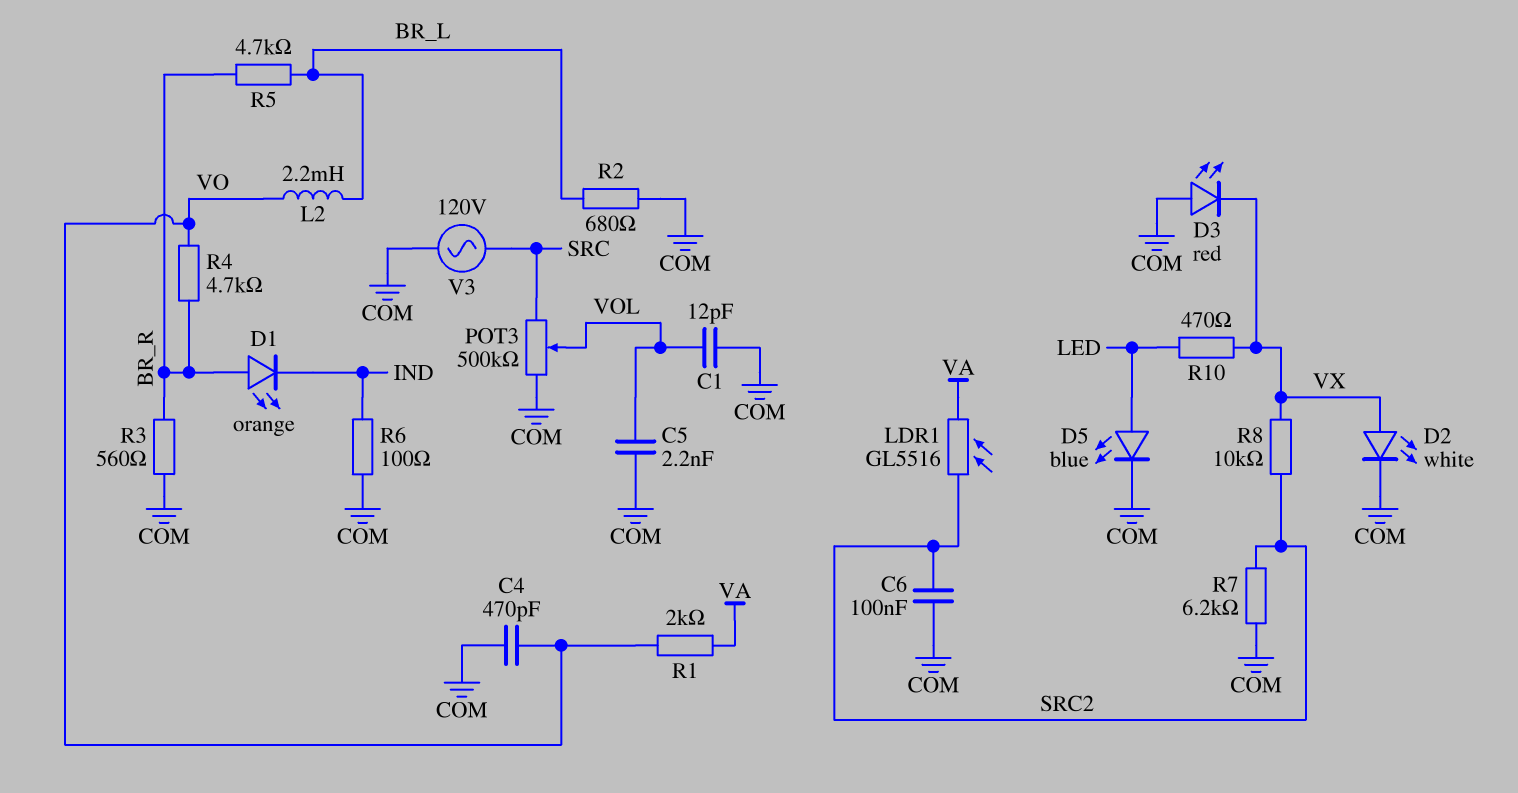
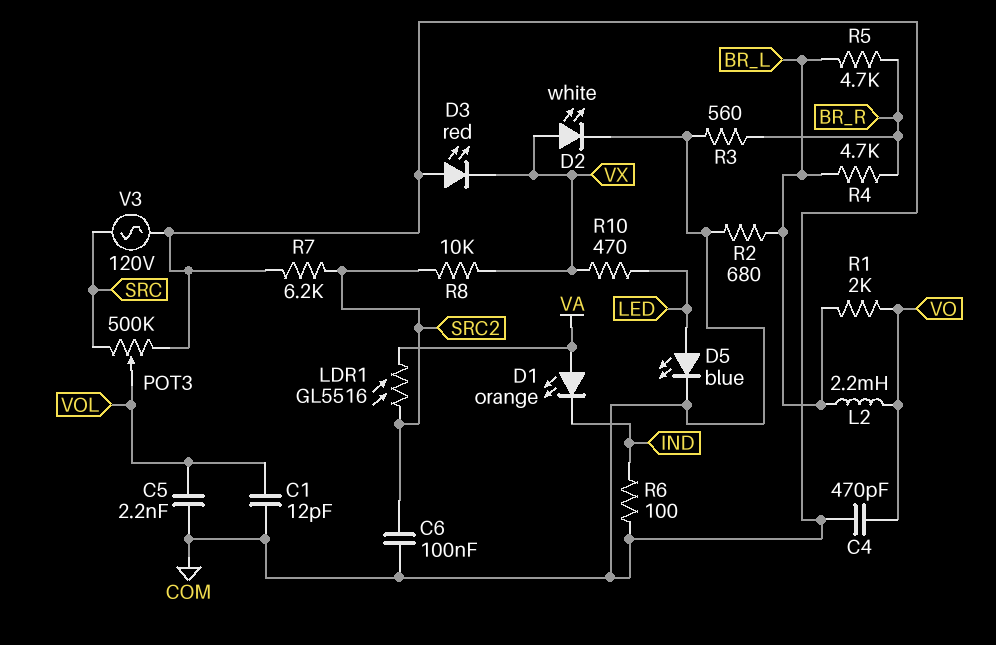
D1: LED orange (A BR_R, K IND) -> LED orange (A VA, K IND)
R1: 2k (VA, VO) -> 2k (BR_L, VO)
R4: 4.7k (BR_R, VO) -> 4.7k (BR_L, BR_R)

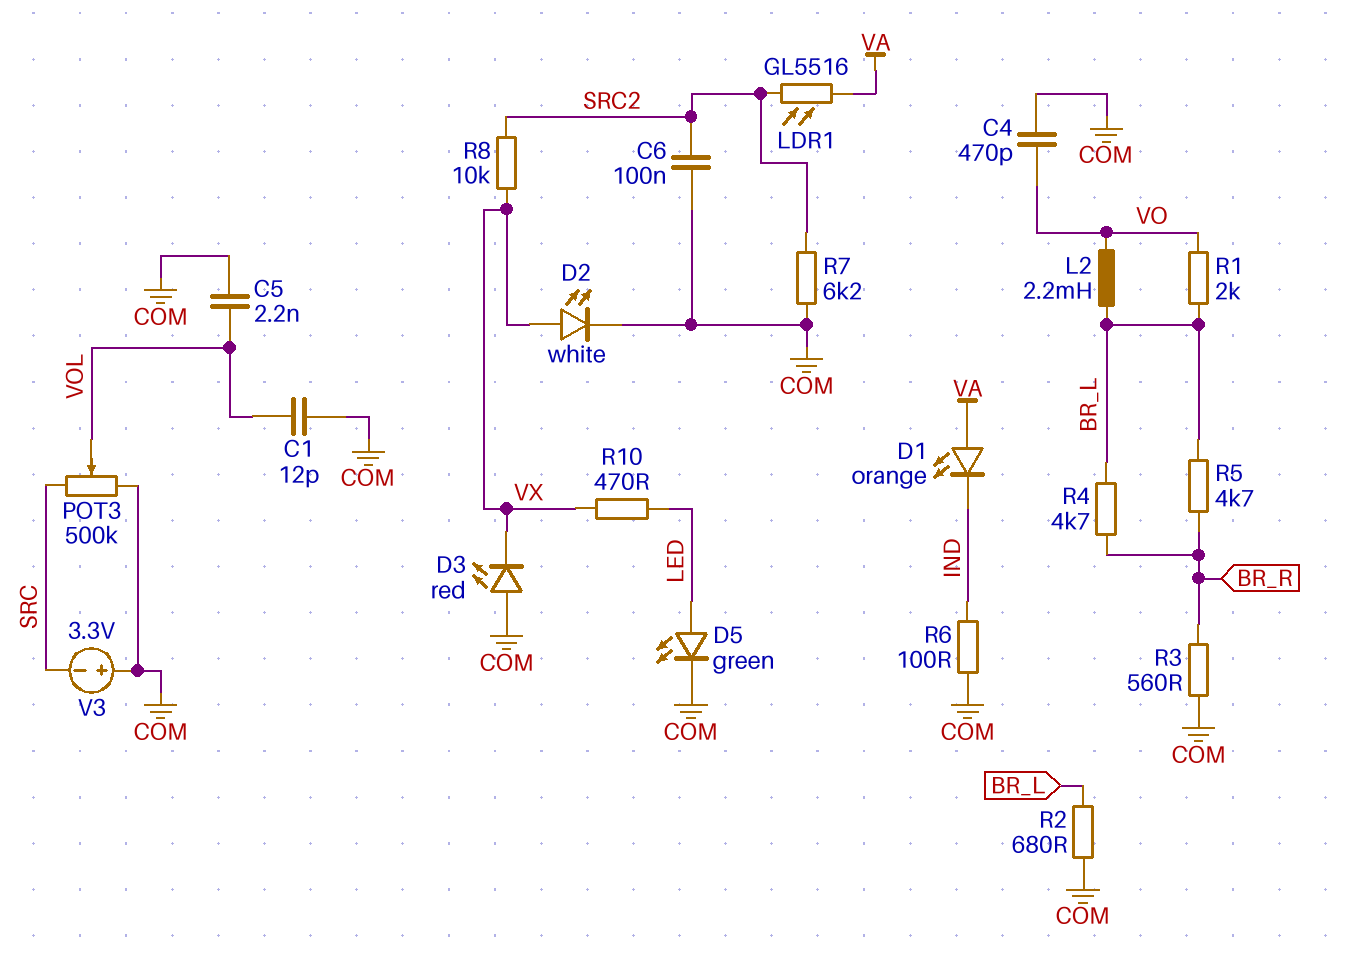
D5: LED blue (A LED, K COM) -> LED green (A LED, K COM)
V3: AC 120V (COM, SRC) -> 3.3V (plus COM, minus SRC)

